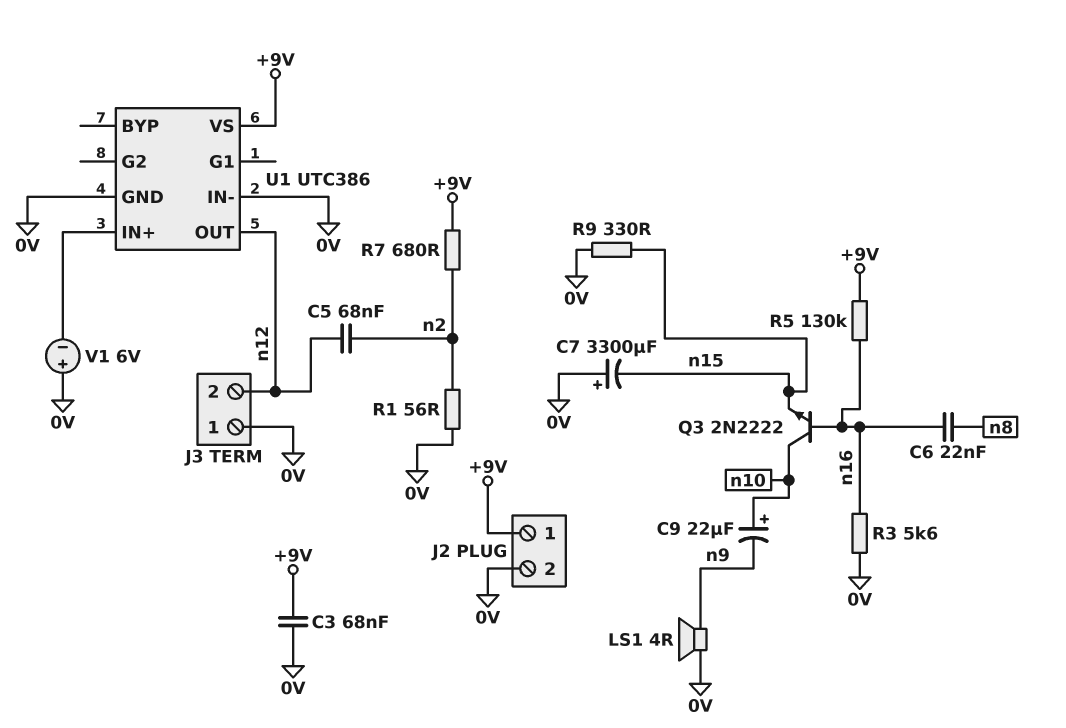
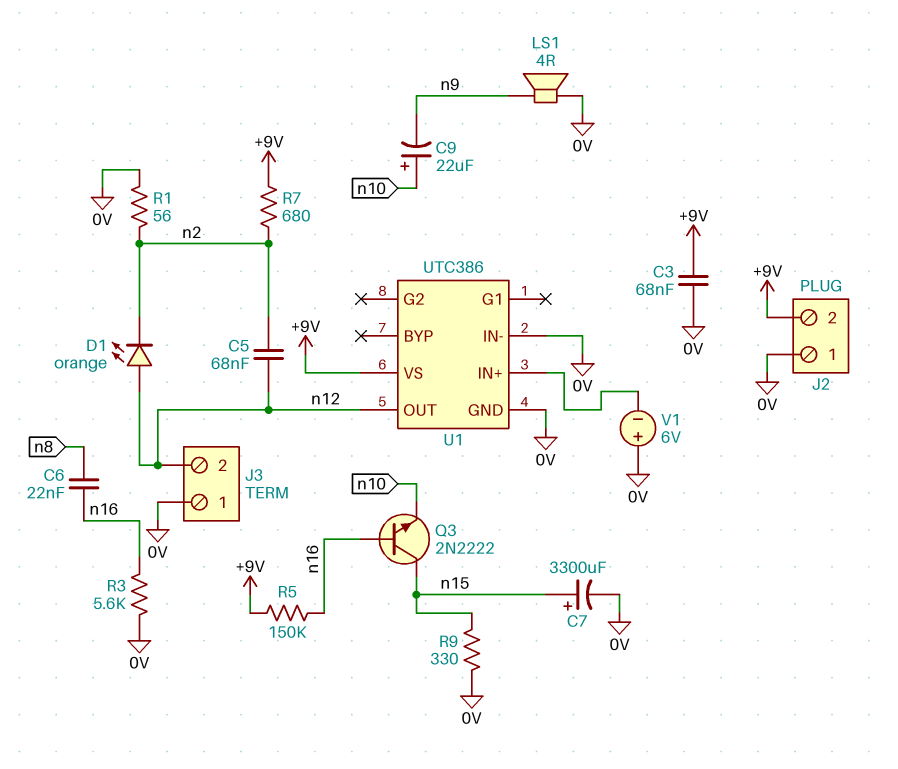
C7: 3300uF (plus 0V, minus n15) -> 3300uF (plus n15, minus 0V)
D1: none -> LED orange (A n12, K n2)
J2 pin 1: +9V -> 0V
J2 pin 2: 0V -> +9V
Q3: NPN 2N2222 (B n16, C n10, E n15) -> NPN 2N2222 (B n16, C n15, E n10)
R5: 130k (+9V, n16) -> 150k (+9V, n16)

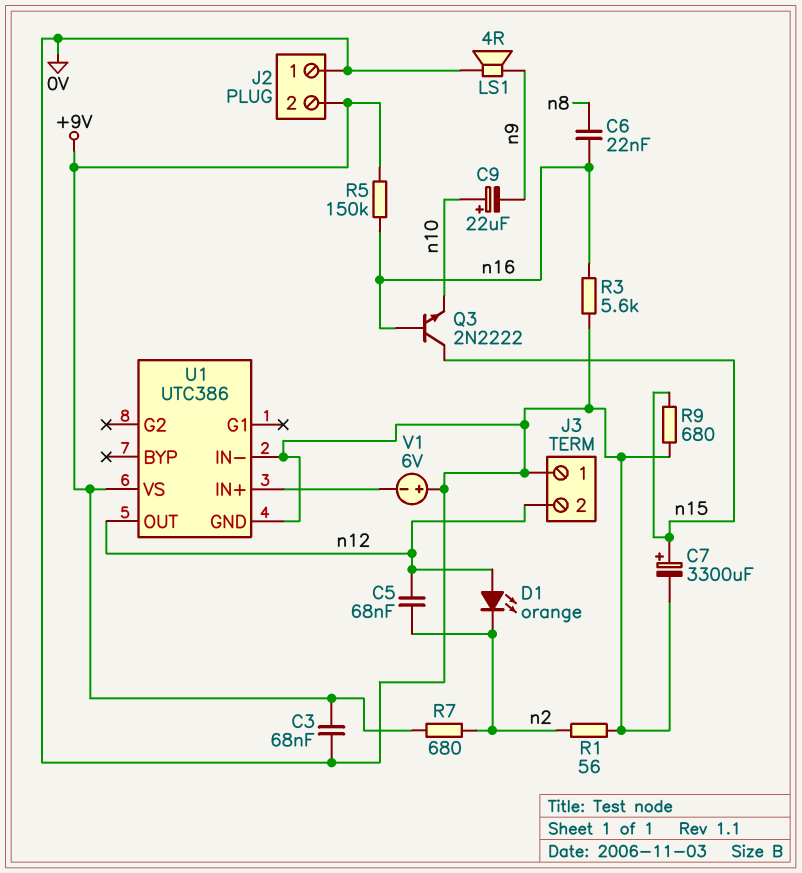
R9: 330 (0V, n15) -> 680 (0V, n15)

